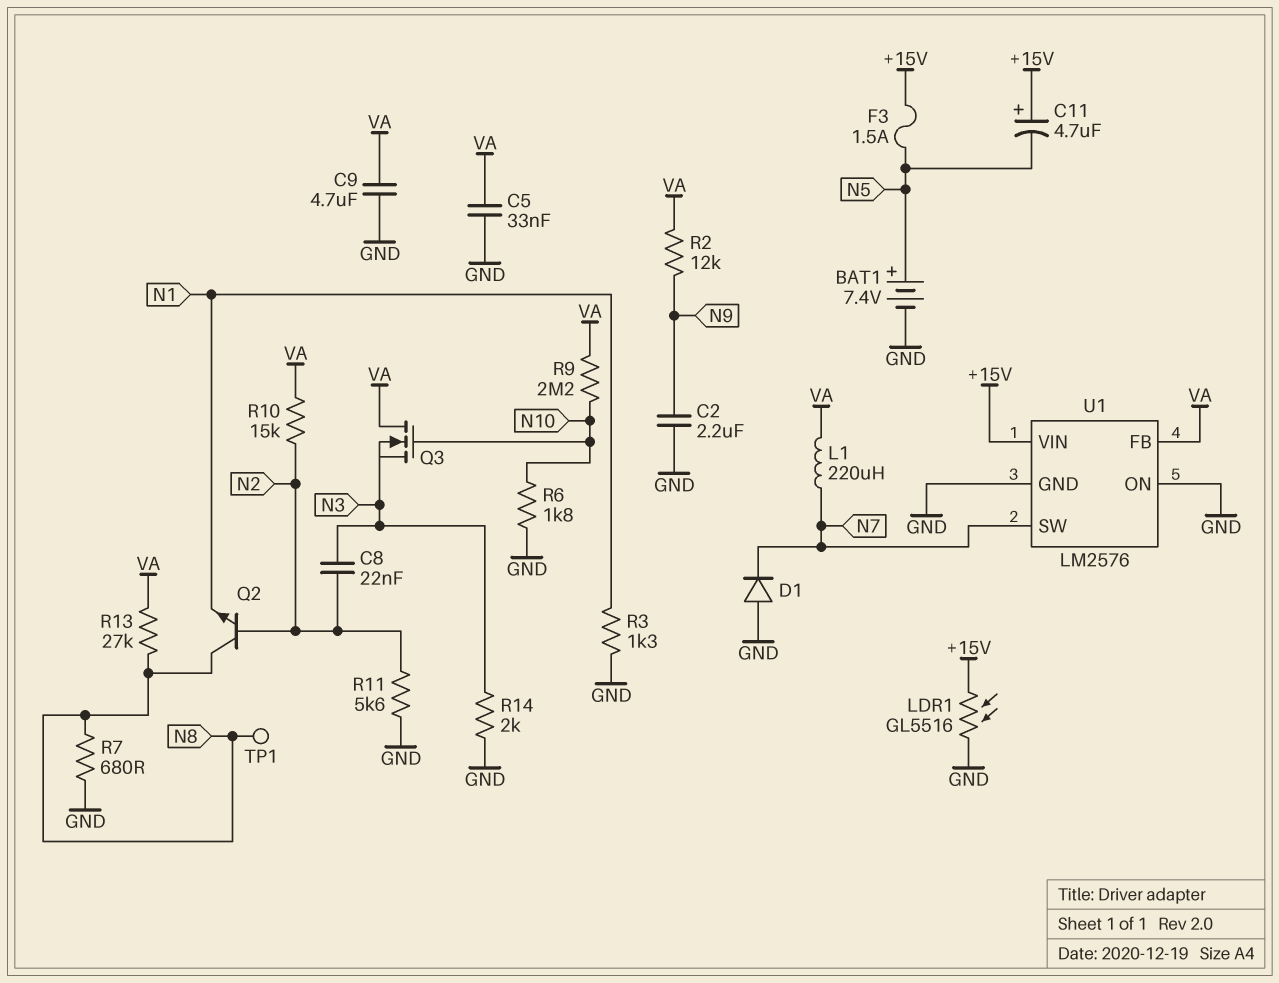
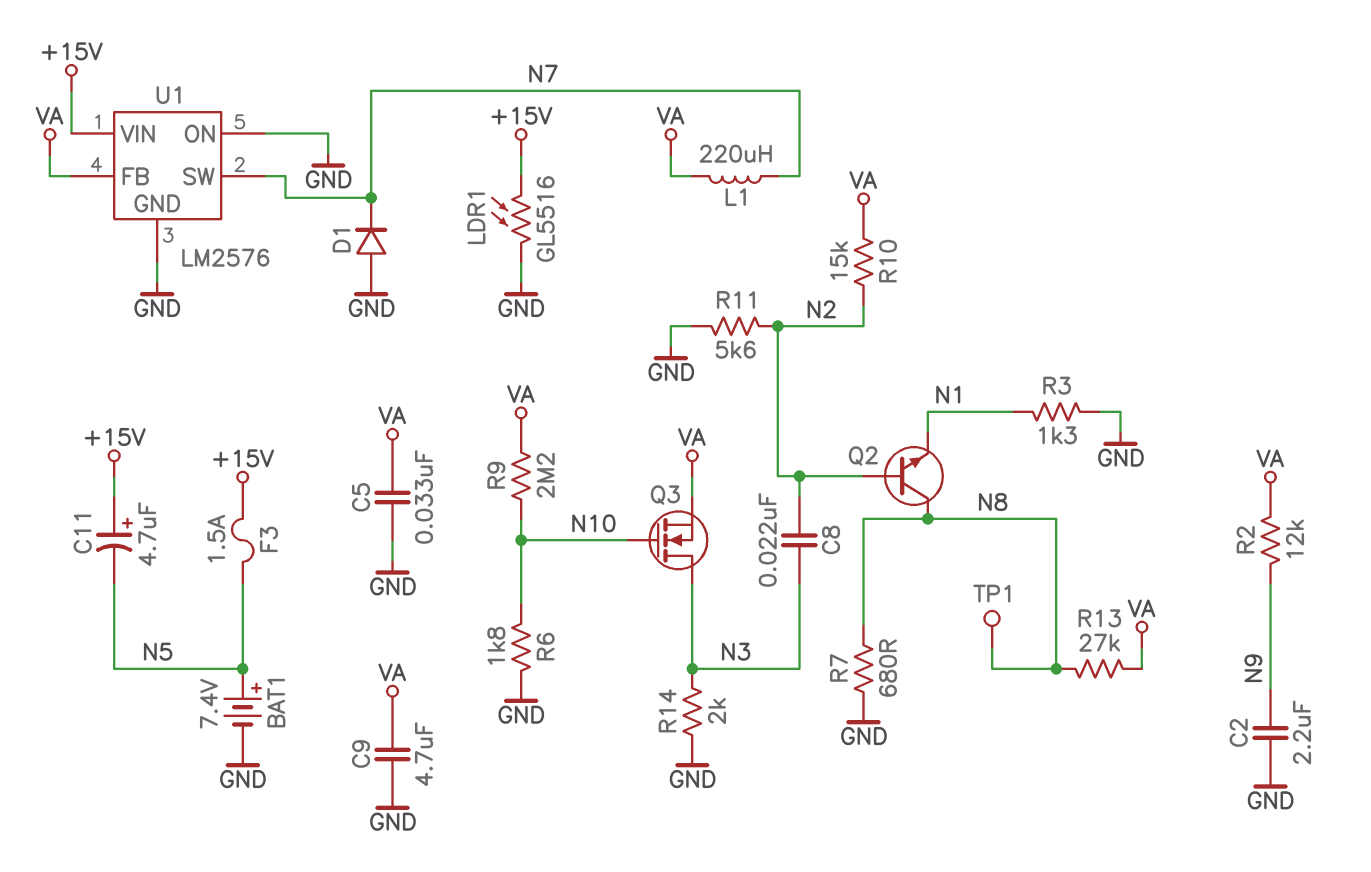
Q3: NMOS (G N10, D VA, S N3) -> NMOS (G N10, D N3, S VA)

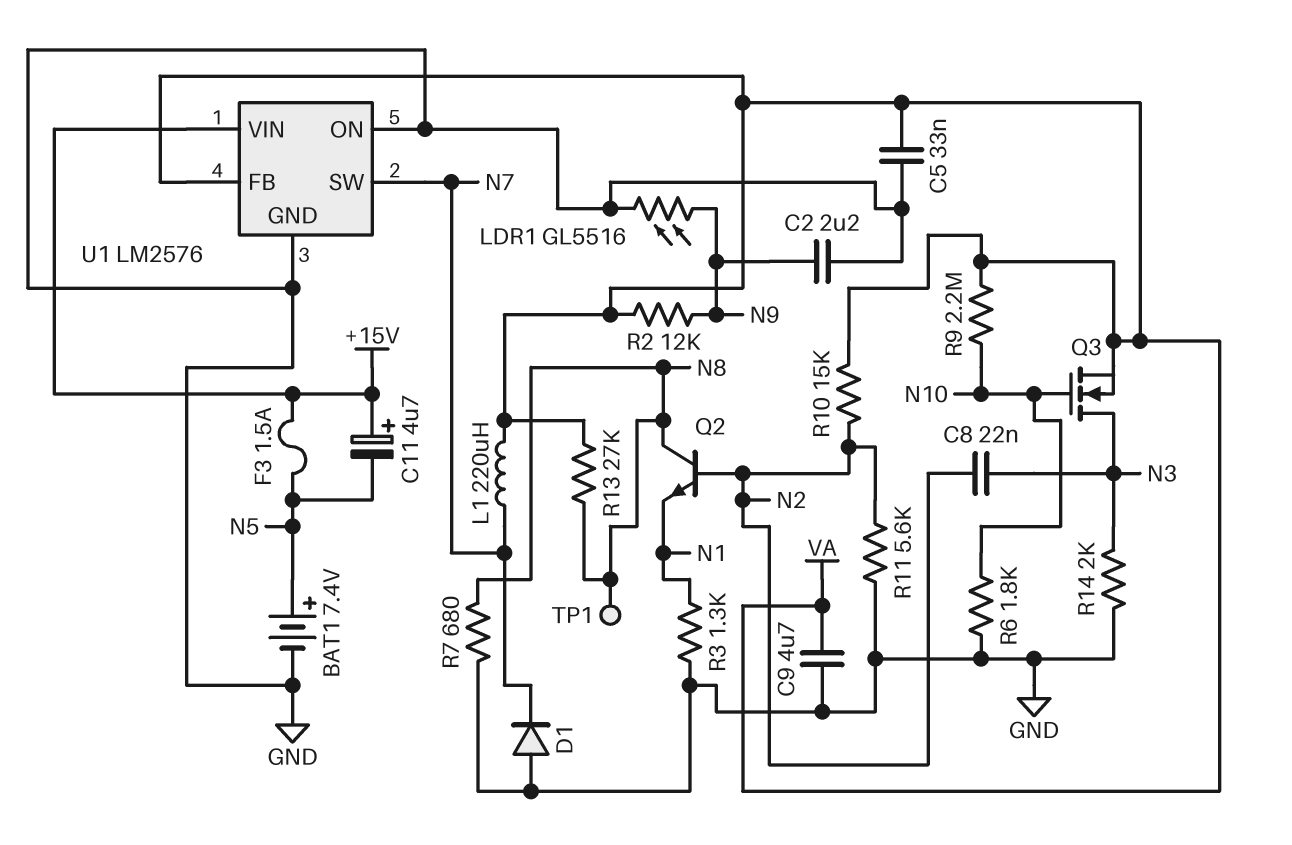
LDR1: GL5516 (+15V, GND) -> GL5516 (GND, N9)

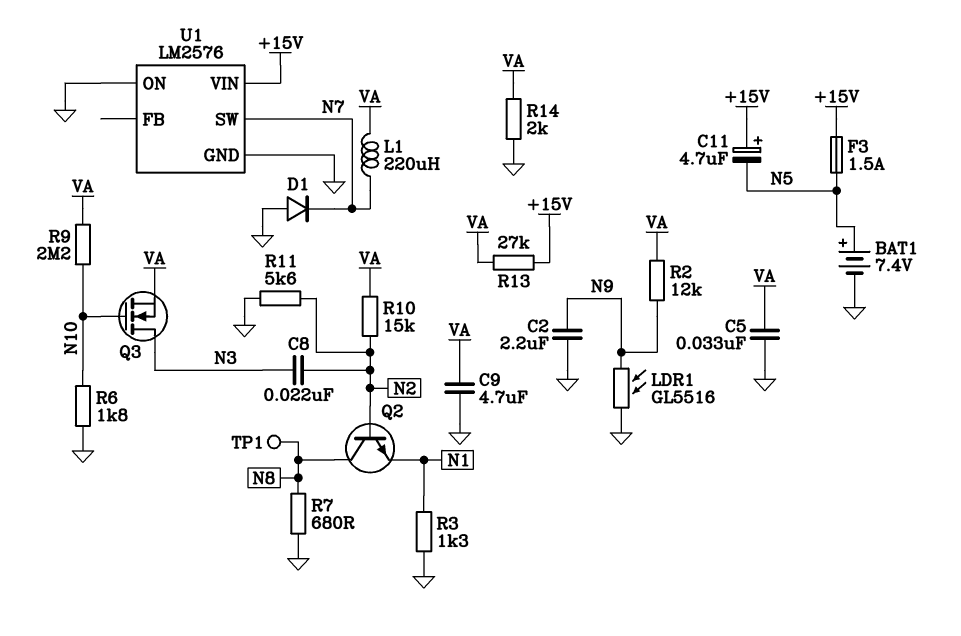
R13: 27k (N8, VA) -> 27k (+15V, VA)
R14: 2k (GND, N3) -> 2k (GND, VA)
U1 pin FB: VA -> none

